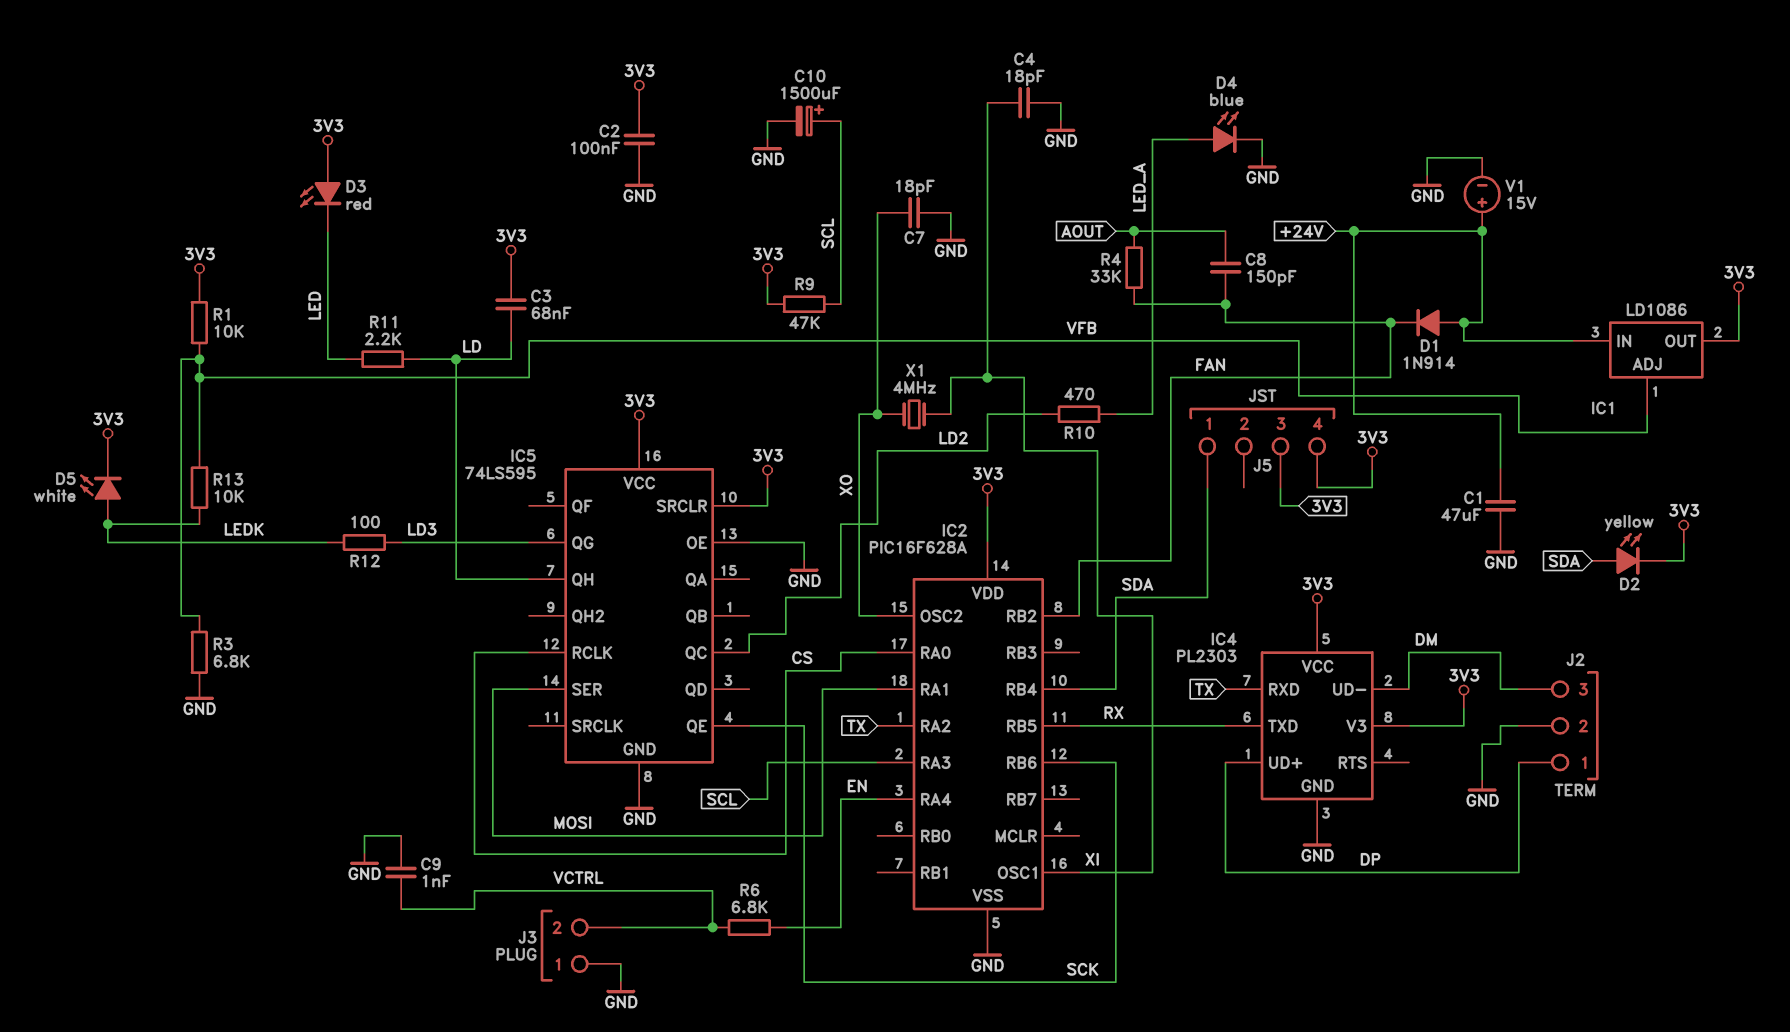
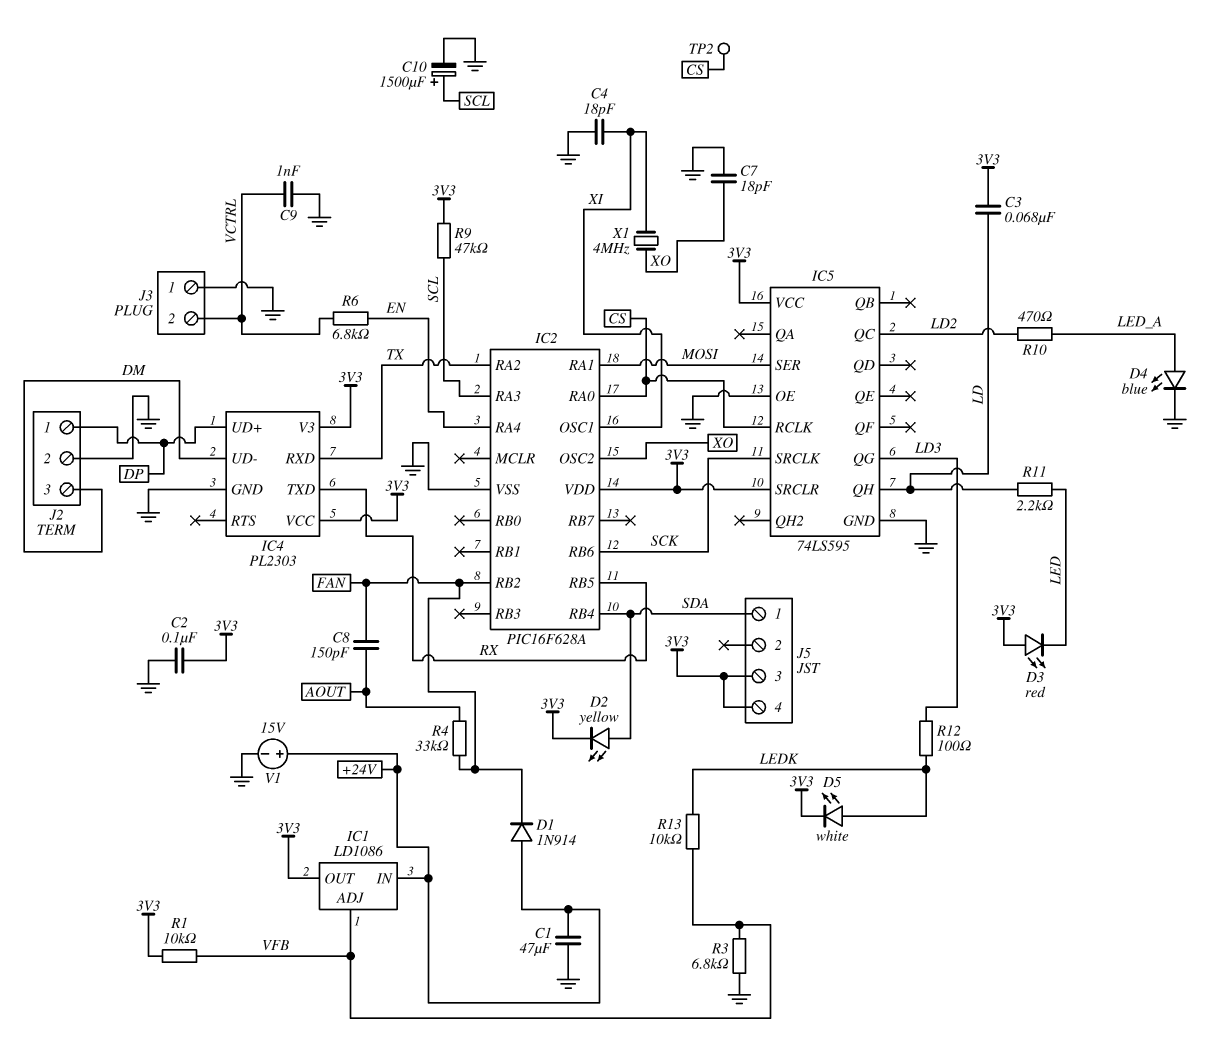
IC5 pin QE: SCK -> none
IC5 pin SRCLK: none -> SCK
TP2: none -> test point (CS)

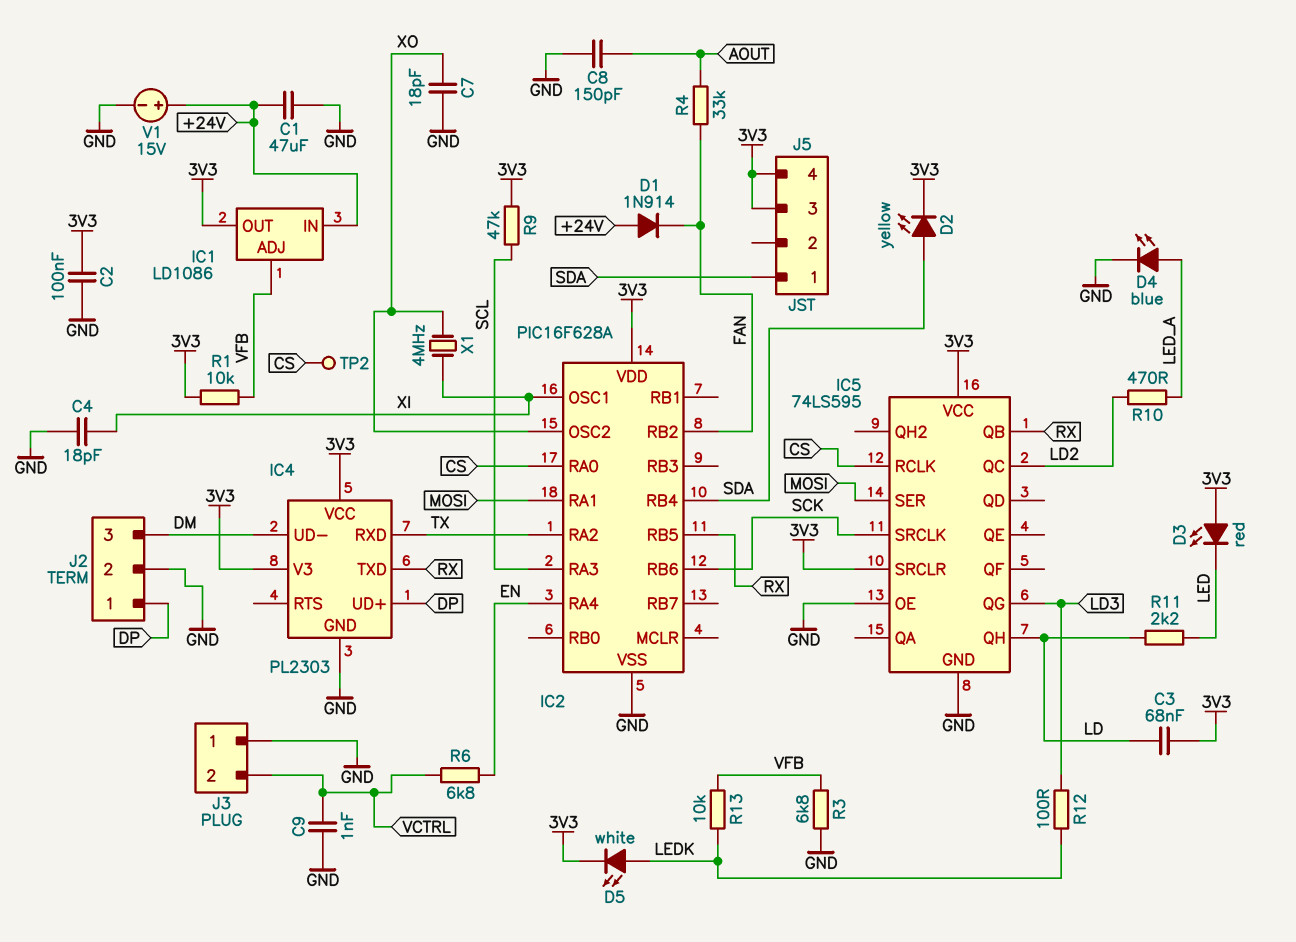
C8: 150pF (AOUT, FAN) -> 150pF (AOUT, GND)
C10: 1500uF (plus SCL, minus GND) -> none
IC5 pin QB: none -> RX

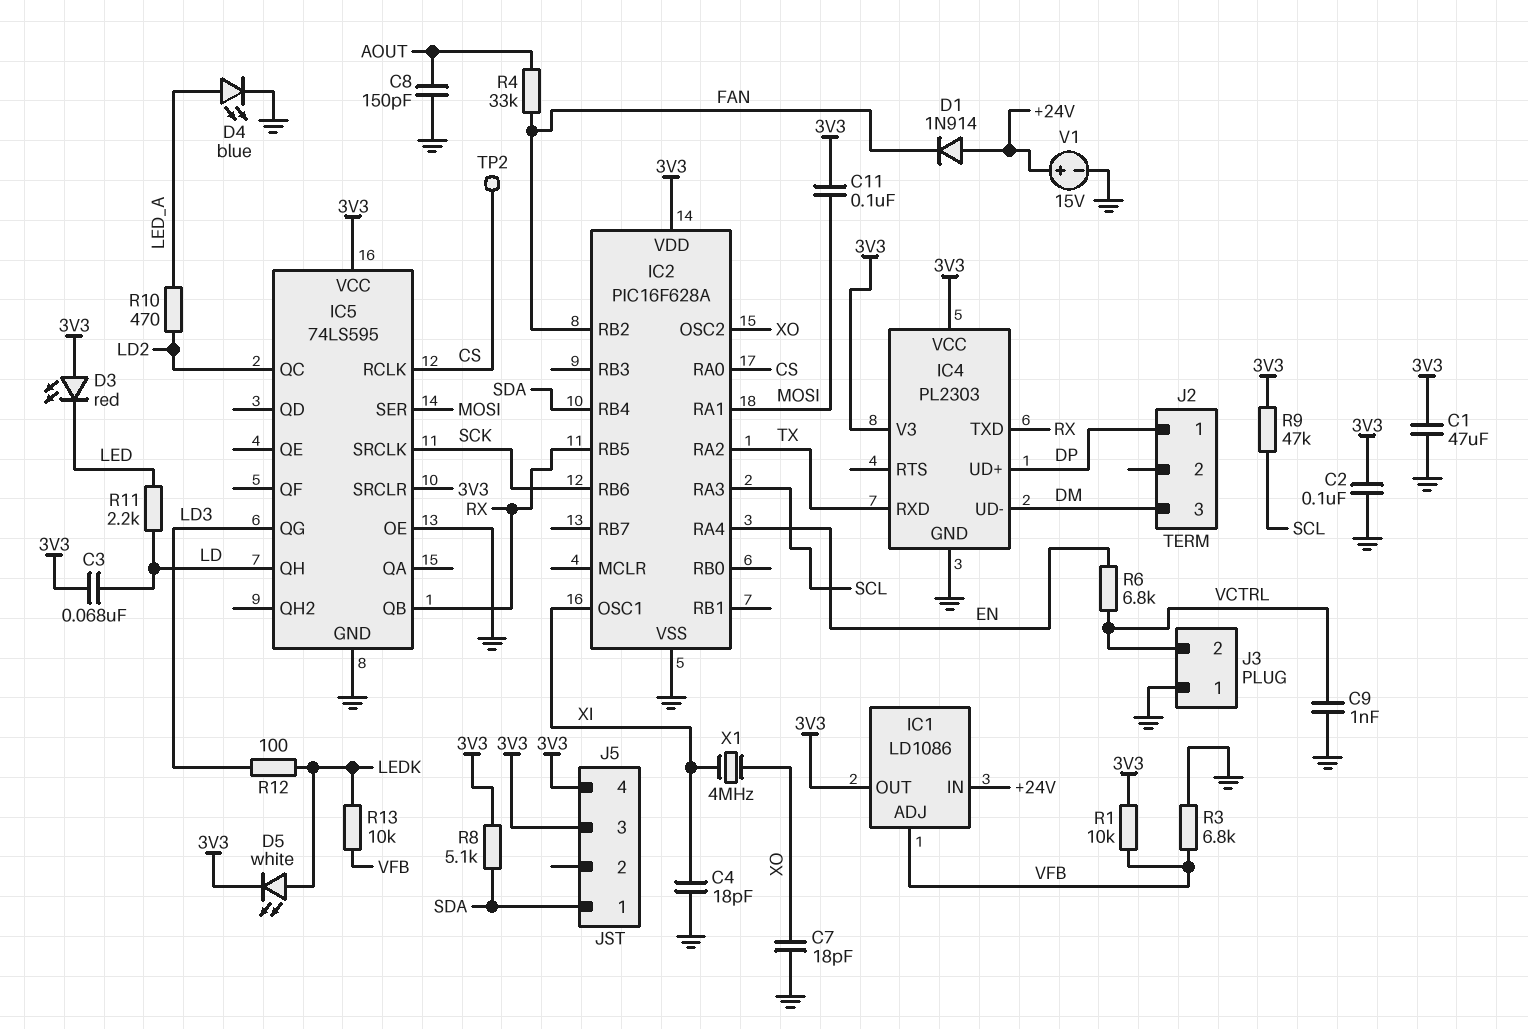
C1: 47uF (+24V, GND) -> 47uF (3V3, GND)
C11: none -> 100nF (3V3, MOSI)
D2: LED yellow (A SDA, K 3V3) -> none
J2 pin 2: GND -> none
R8: none -> 5.1k (3V3, SDA)

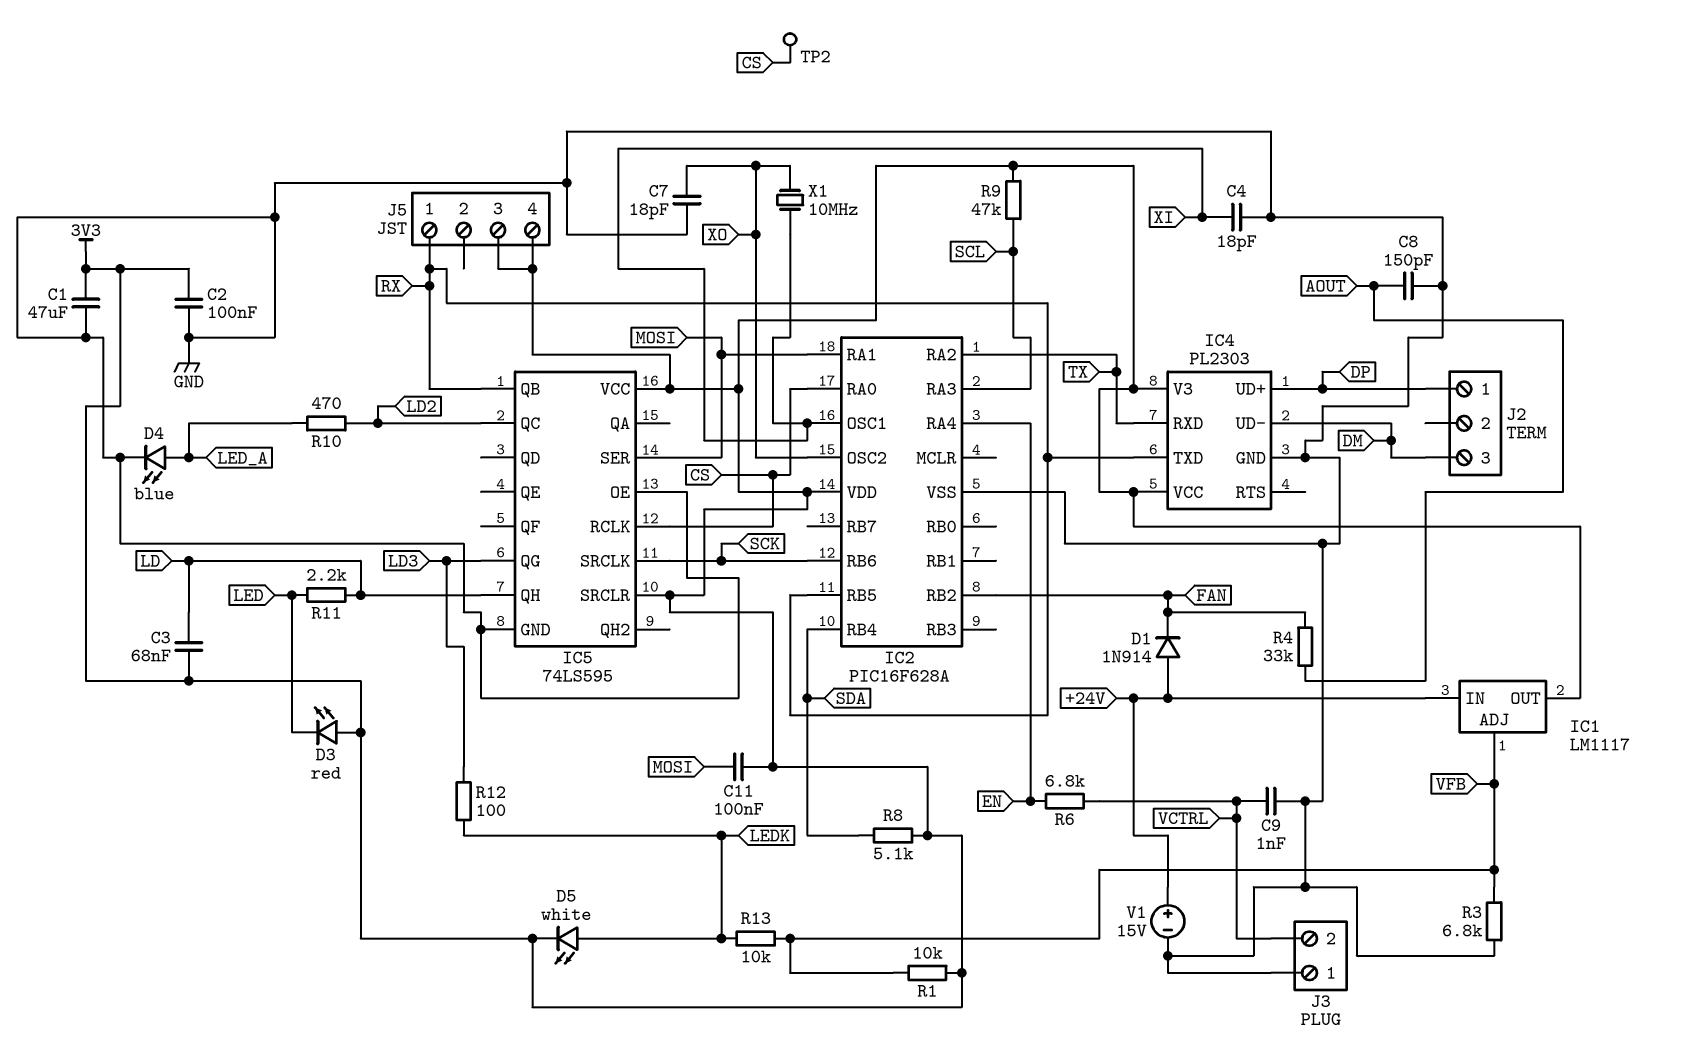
IC1: LD1086 -> LM1117
J5 pin 1: SDA -> RX
X1: 4MHz (XI, XO) -> 10MHz (XI, XO)

